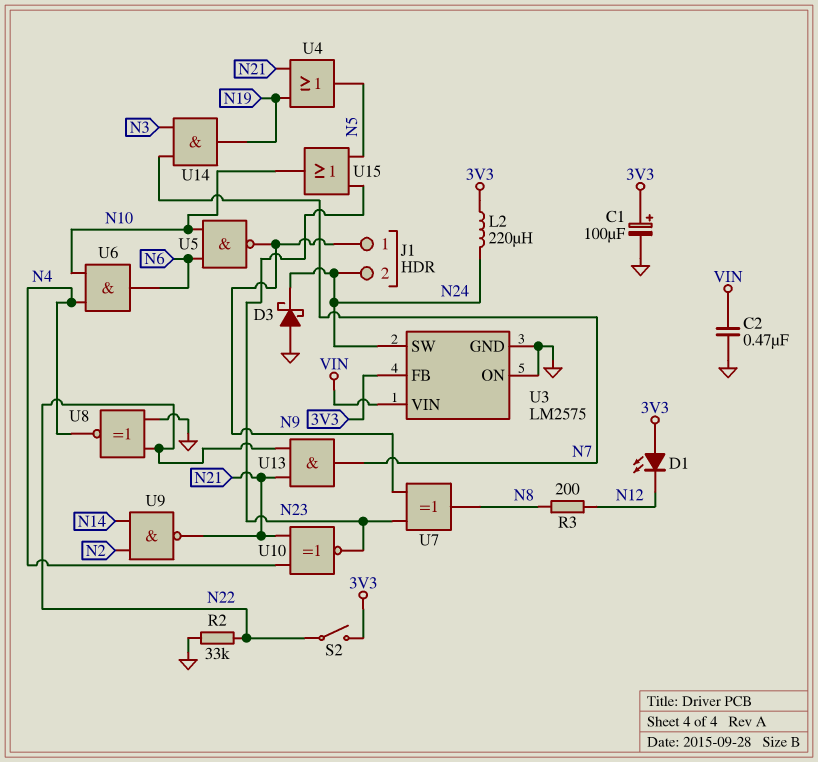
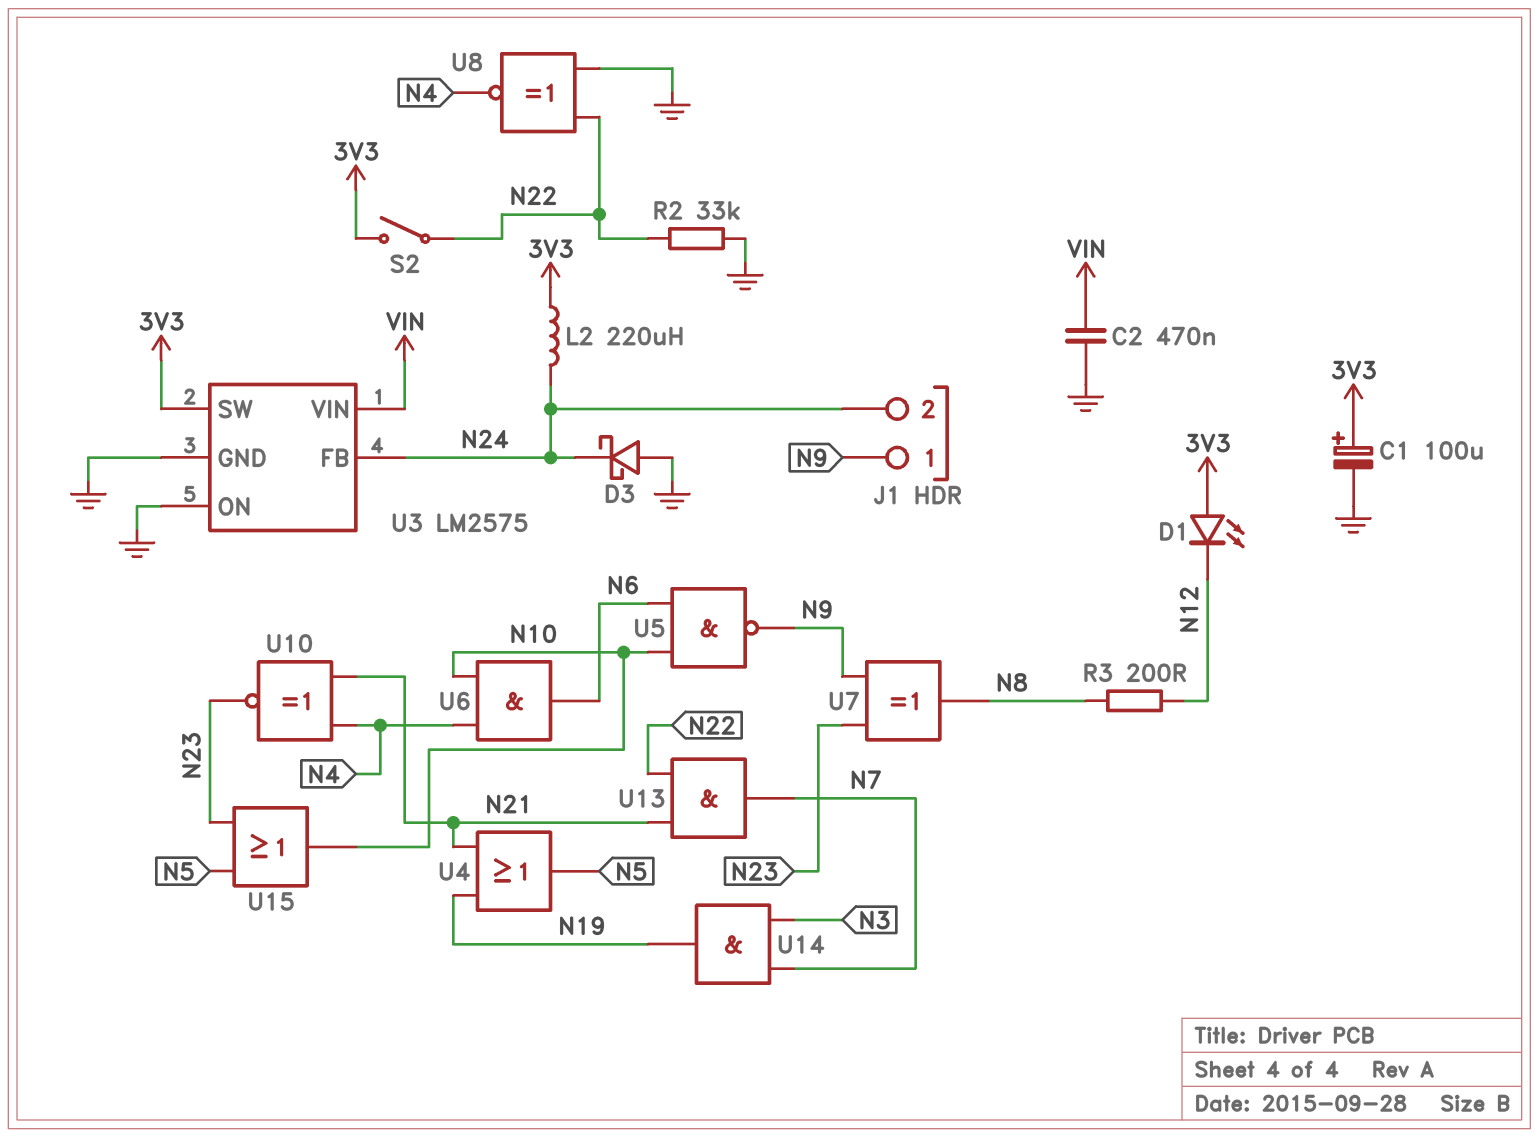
U3 pin FB: 3V3 -> N24
U3 pin SW: N24 -> 3V3
U9: NAND (in N2, in N14, out N21) -> none

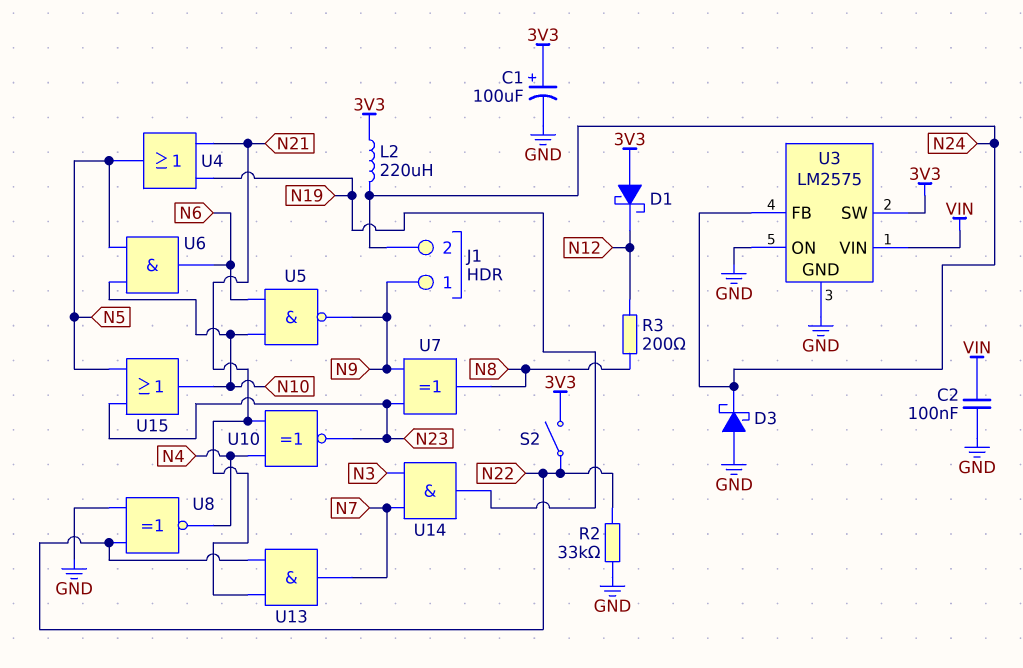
C2: 470nF (GND, VIN) -> 100nF (GND, VIN)
D1: LED (A 3V3, K N12) -> schottky (A 3V3, K N12)
U6: AND (in N4, in N10, out N6) -> AND (in N5, in N10, out N6)

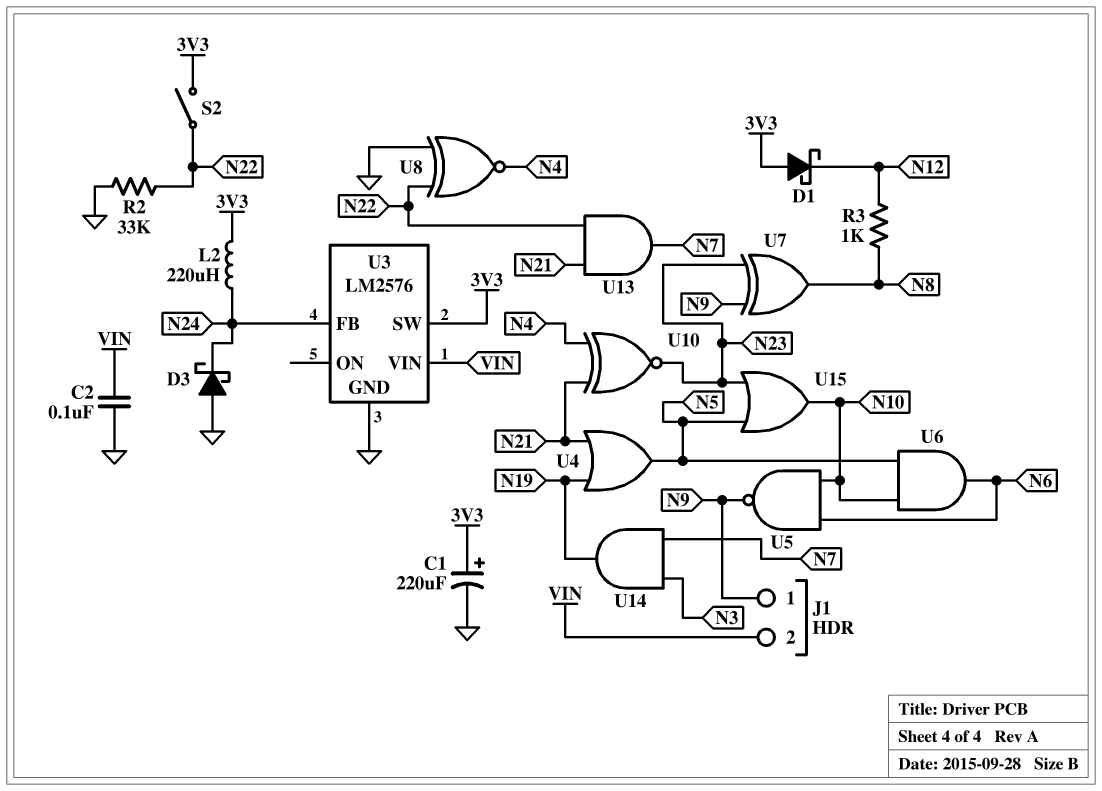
C1: 100uF (plus 3V3, minus GND) -> 220uF (plus 3V3, minus GND)
J1 pin 2: N24 -> VIN
R3: 200 (N8, N12) -> 1k (N8, N12)
U3: LM2575 -> LM2576
U3 pin ON: GND -> none

